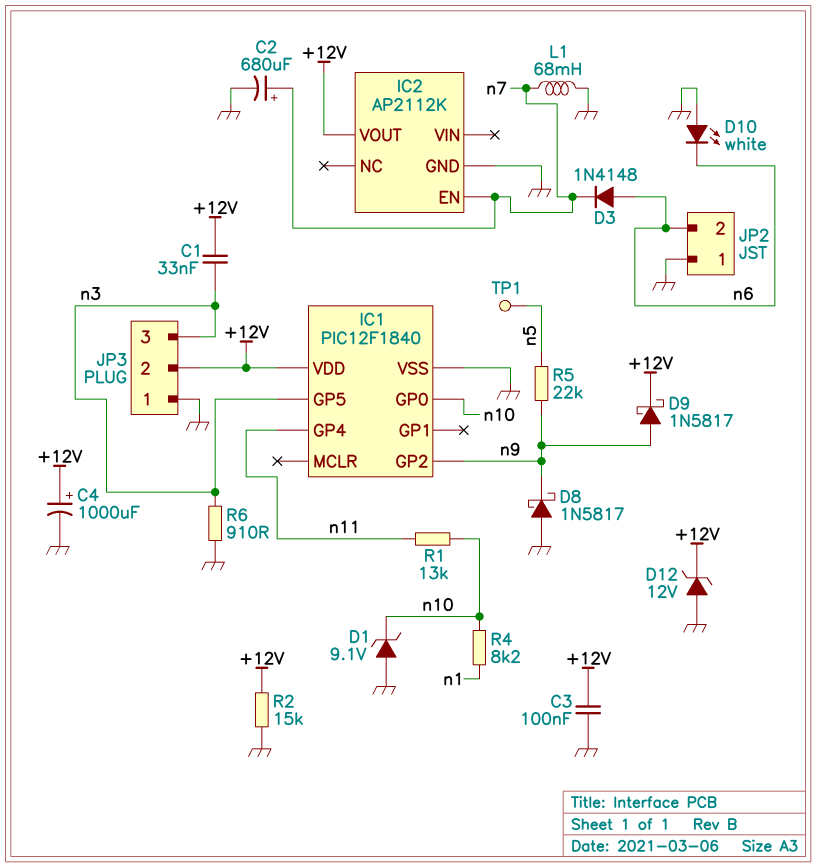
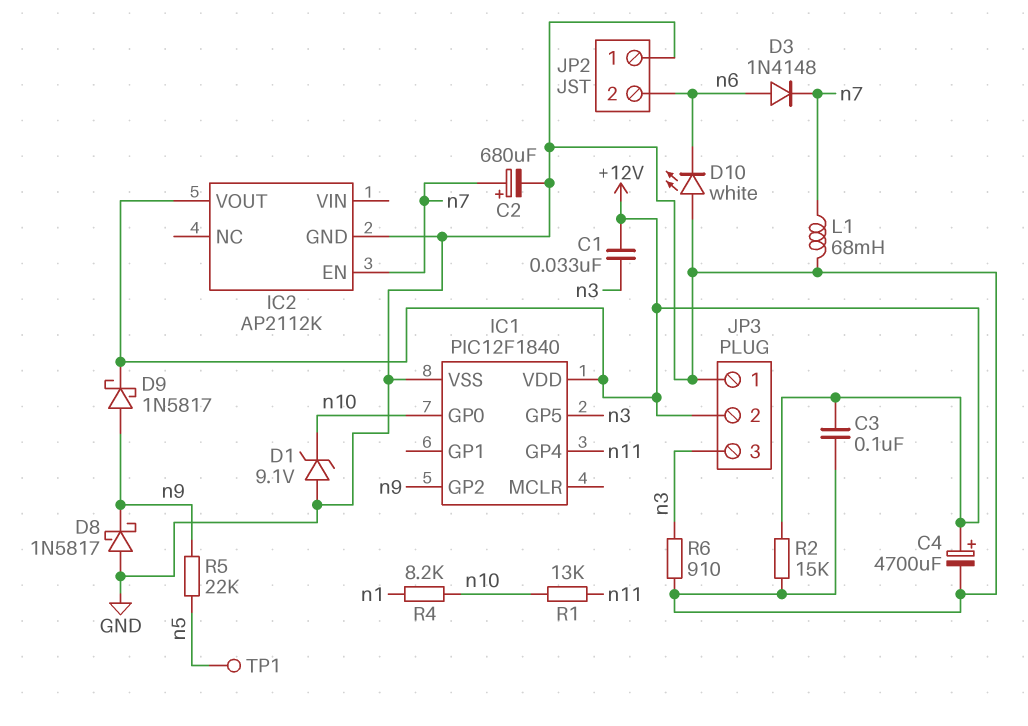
C4: 1000uF (plus +12V, minus GND) -> 4700uF (plus +12V, minus GND)
D12: zener 12V (A GND, K +12V) -> none

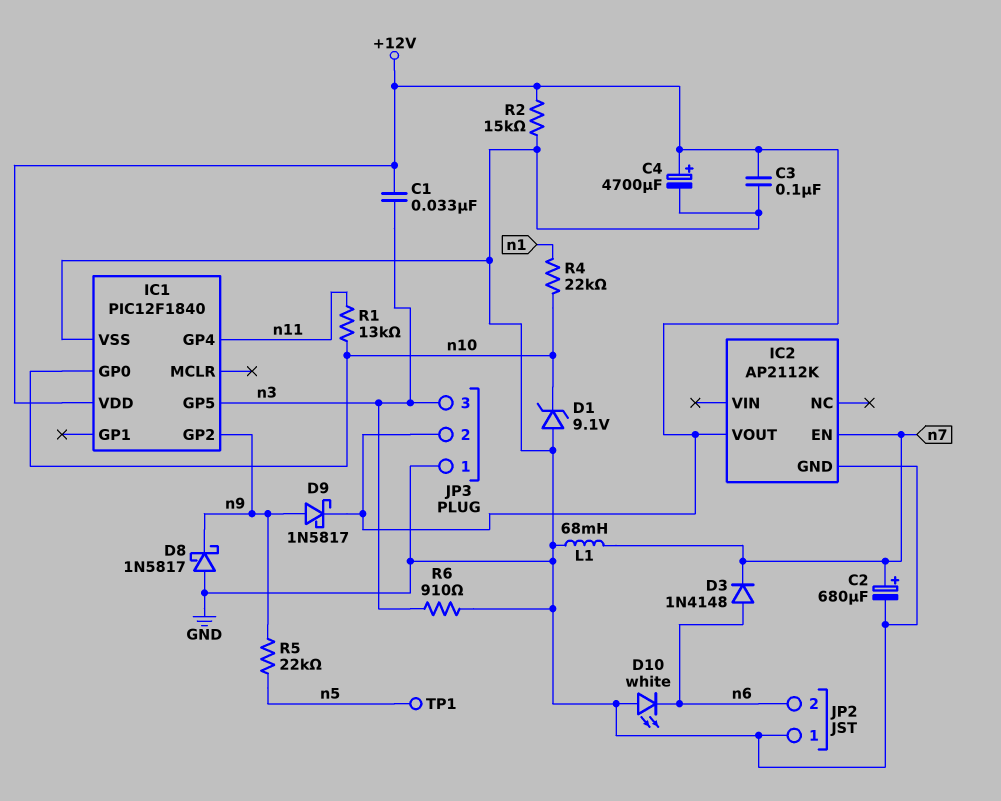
R4: 8.2k (n1, n10) -> 22k (n1, n10)

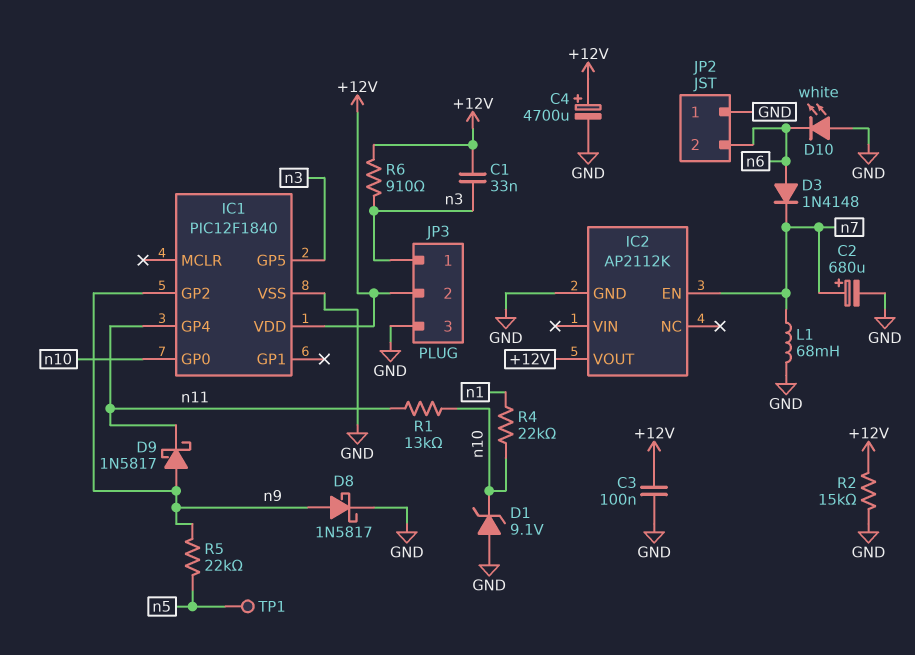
D8: schottky 1N5817 (A GND, K n9) -> schottky 1N5817 (A n9, K GND)
D9: schottky 1N5817 (A n9, K +12V) -> schottky 1N5817 (A n9, K n11)
JP3 pin 1: GND -> n3
JP3 pin 3: n3 -> GND
R6: 910 (GND, n3) -> 910 (+12V, n3)

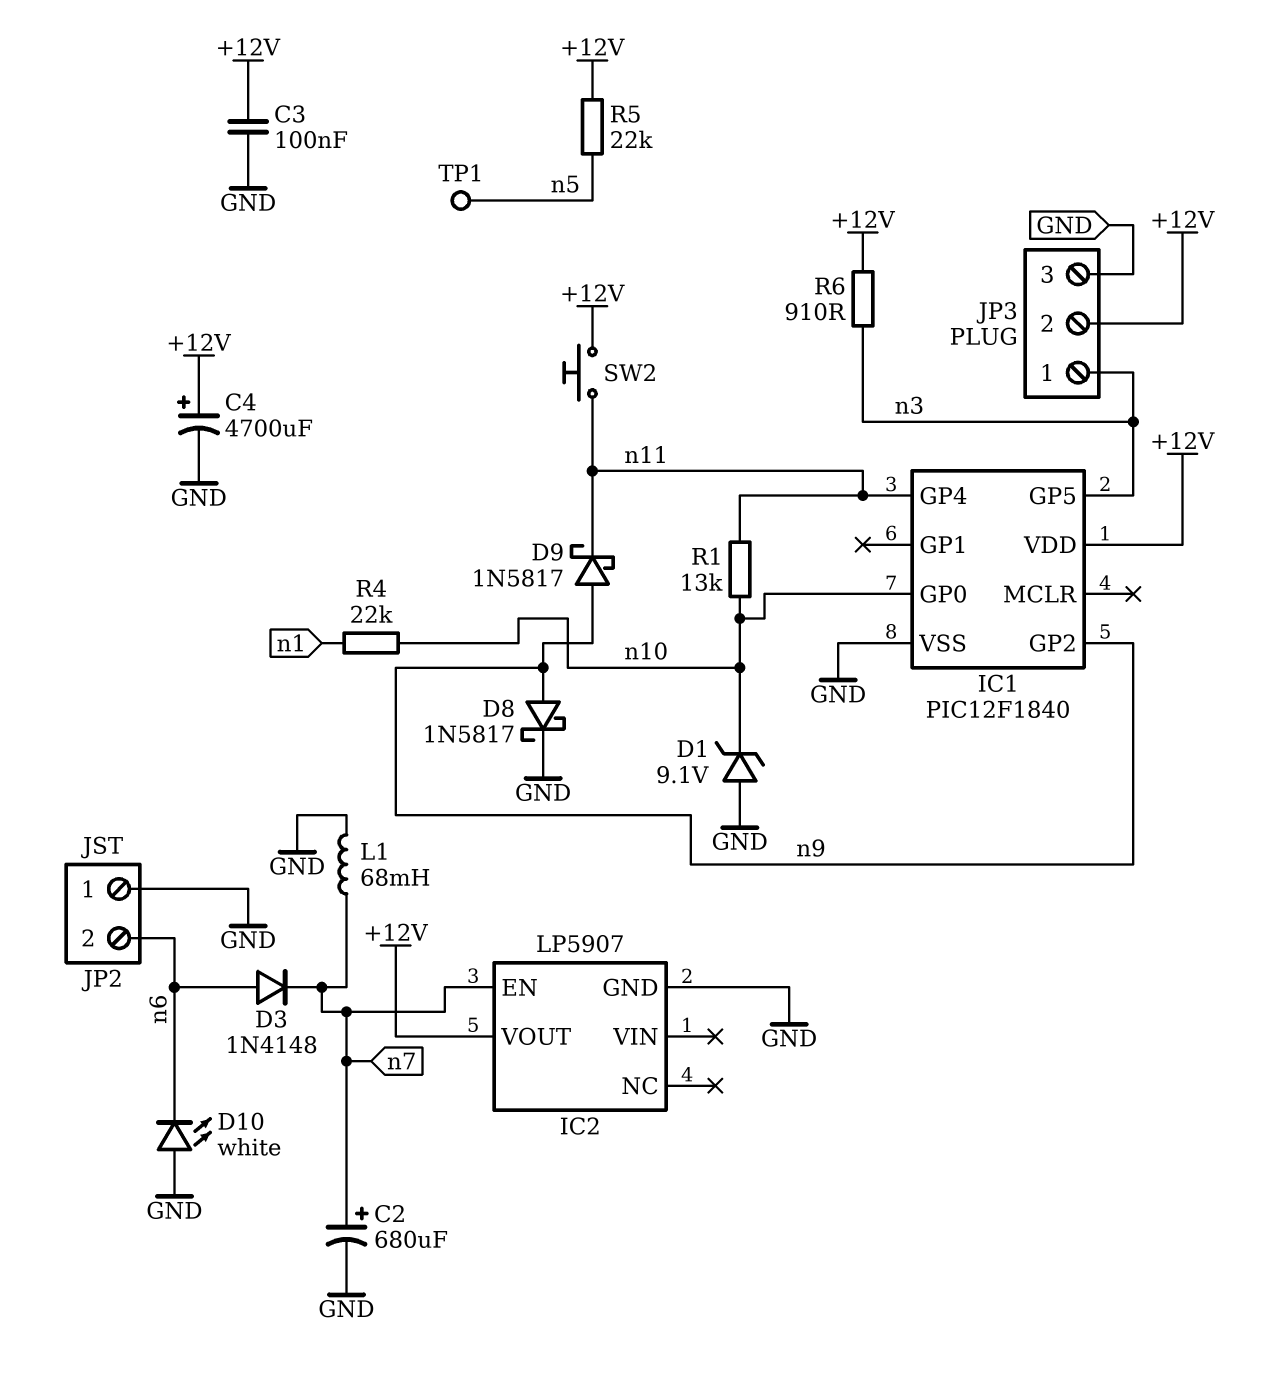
C1: 33nF (+12V, n3) -> none
IC2: AP2112K -> LP5907
R2: 15k (+12V, GND) -> none
R5: 22k (n5, n9) -> 22k (+12V, n5)
SW2: none -> button (+12V, n11)

